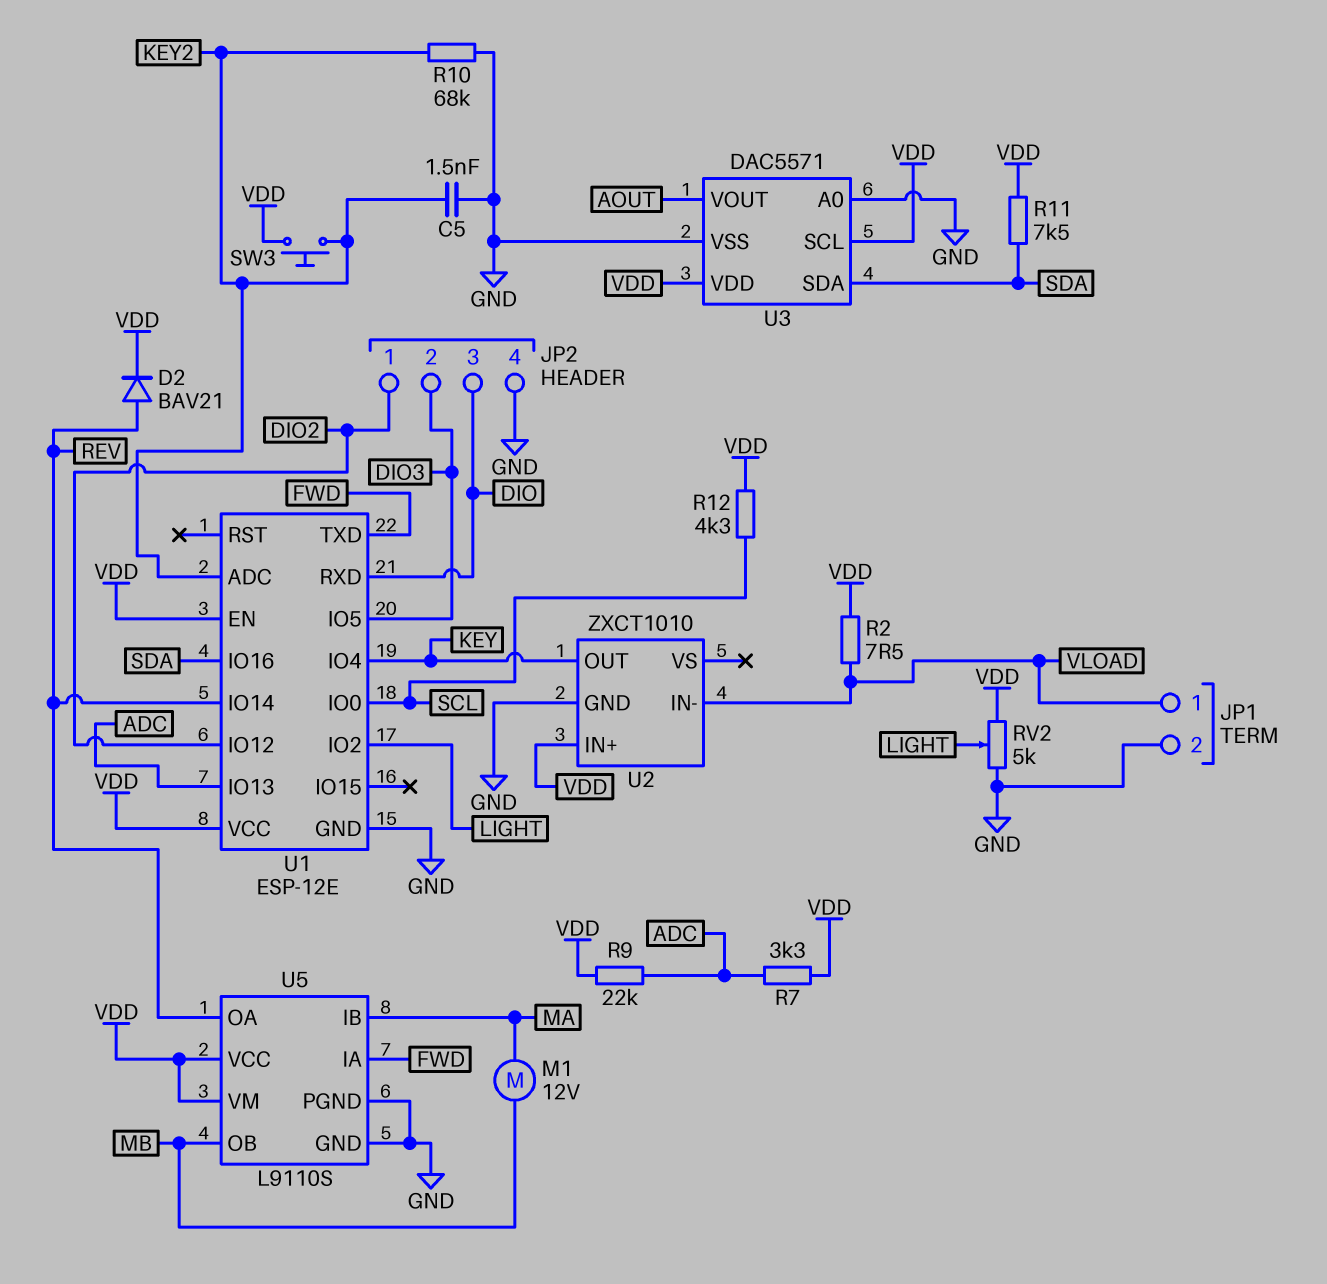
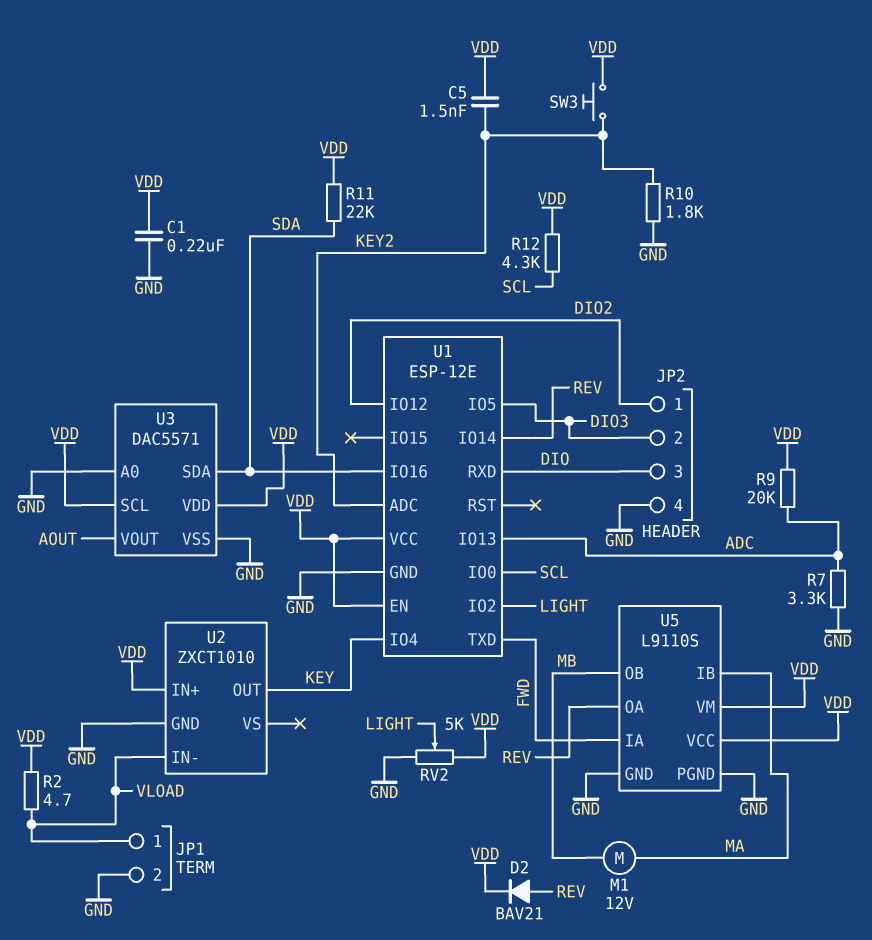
C1: none -> 220nF (GND, VDD)
C5: 1.5nF (GND, KEY2) -> 1.5nF (KEY2, VDD)
R2: 7.5 (VDD, VLOAD) -> 4.7 (VDD, VLOAD)
R7: 3.3k (ADC, VDD) -> 3.3k (ADC, GND)
R9: 22k (ADC, VDD) -> 20k (ADC, VDD)
R10: 68k (GND, KEY2) -> 1.8k (GND, KEY2)
R11: 7.5k (SDA, VDD) -> 22k (SDA, VDD)

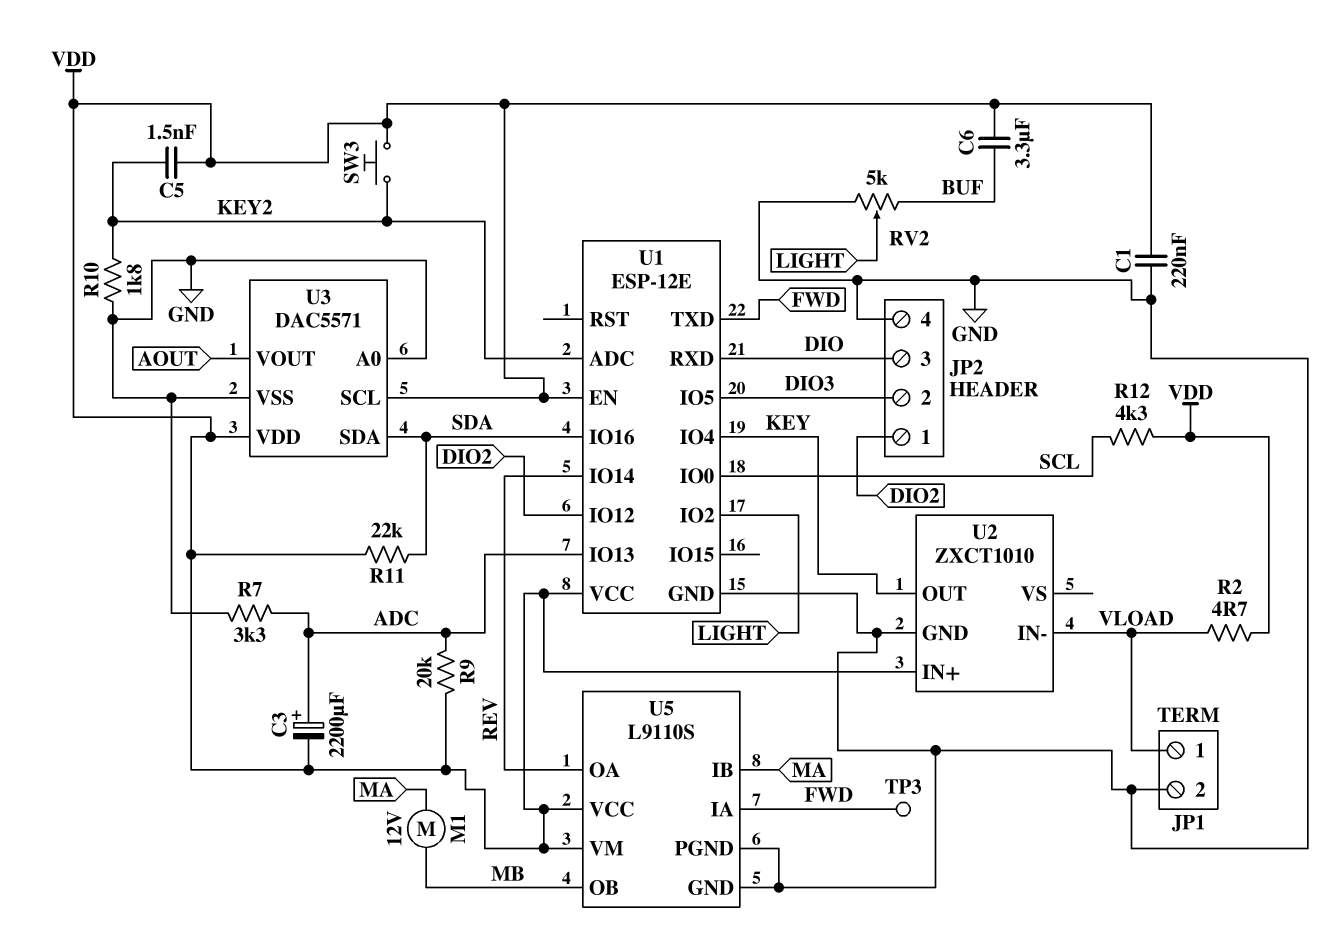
C3: none -> 2200uF (plus ADC, minus VDD)
C6: none -> 3.3uF (BUF, VDD)
D2: diode BAV21 (A REV, K VDD) -> none
RV2: 5k (GND, VDD, wiper LIGHT) -> 5k (BUF, GND, wiper LIGHT)
TP3: none -> test point (FWD)

